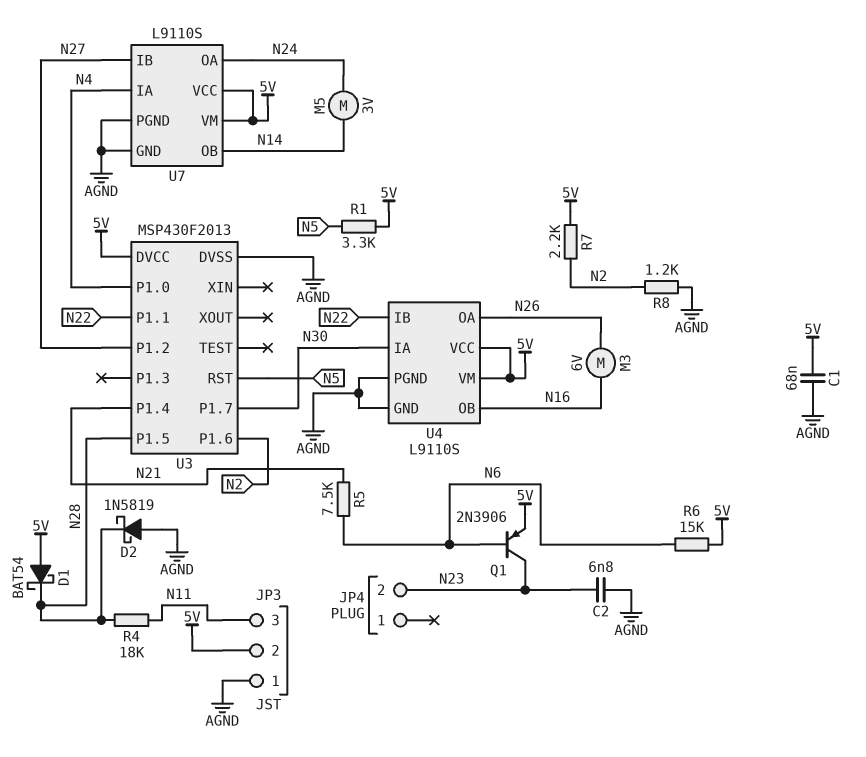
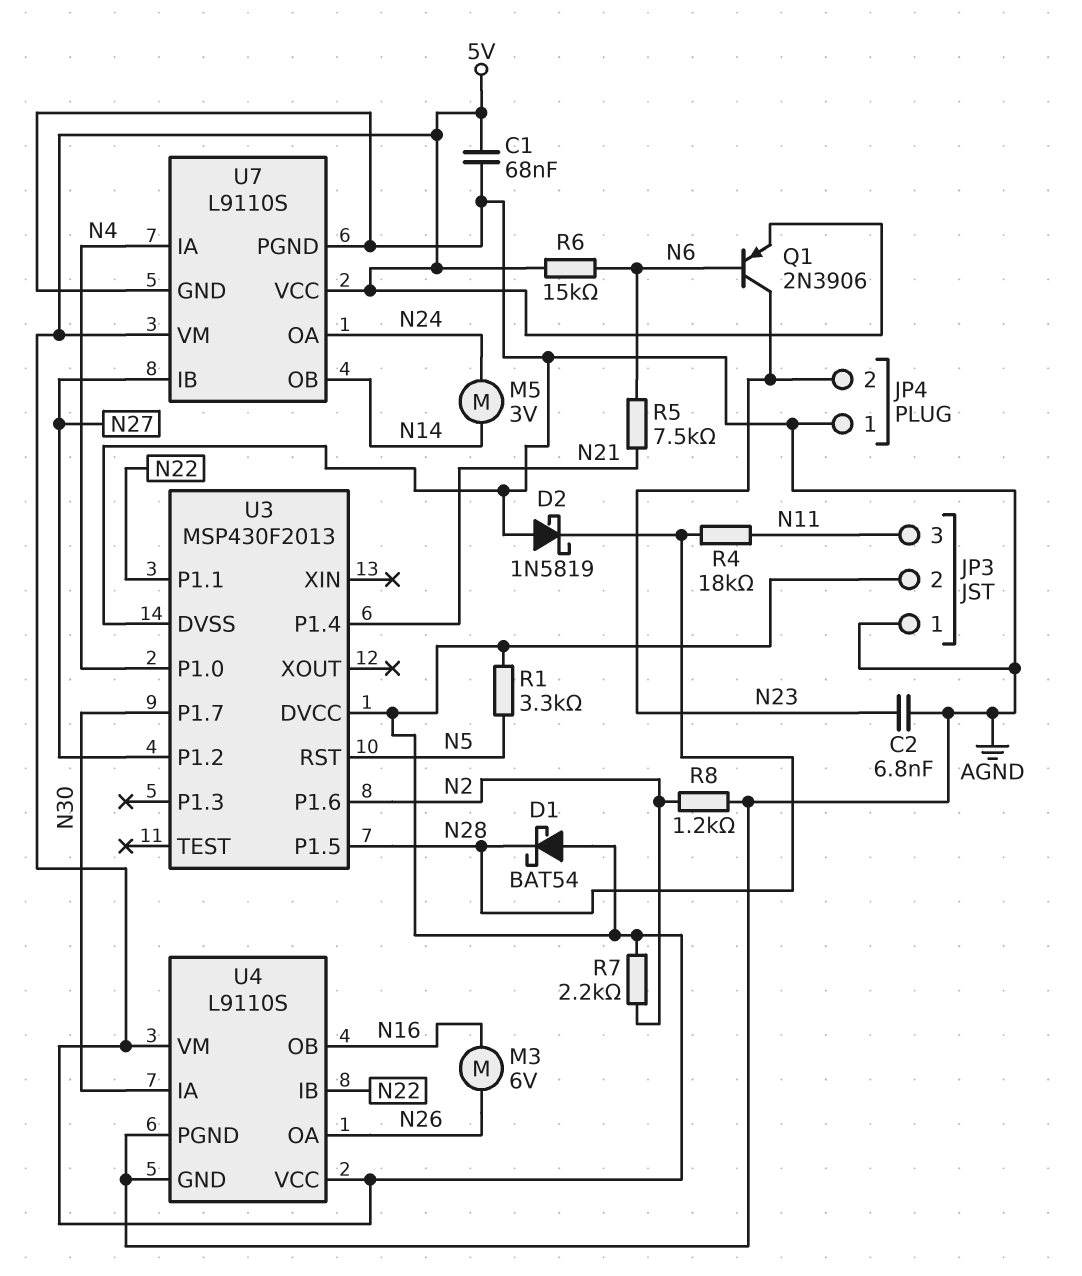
JP4 pin 1: none -> AGND

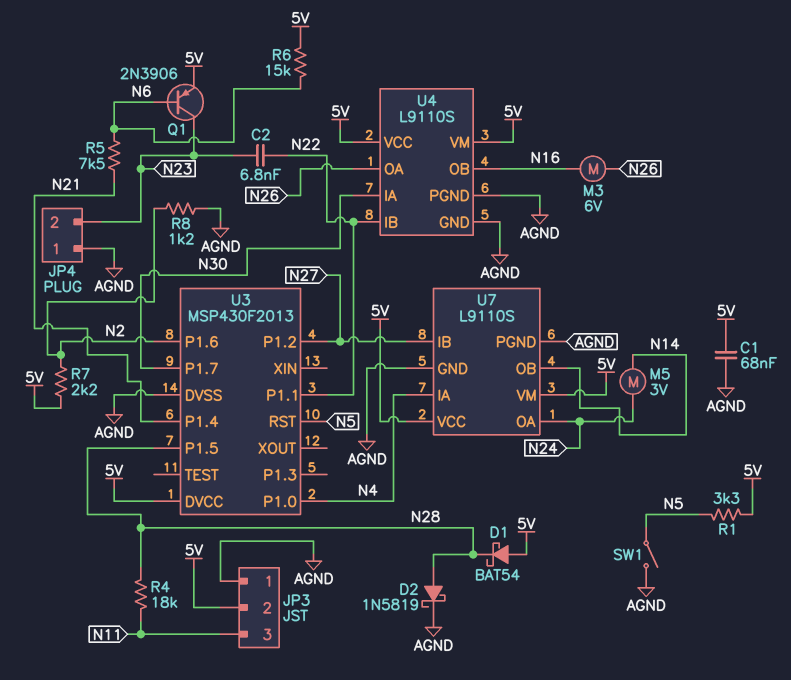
C2: 6.8nF (AGND, N23) -> 6.8nF (N22, N23)
D2: schottky 1N5819 (A AGND, K N28) -> schottky 1N5819 (A N28, K AGND)
SW1: none -> switch (AGND, N5)

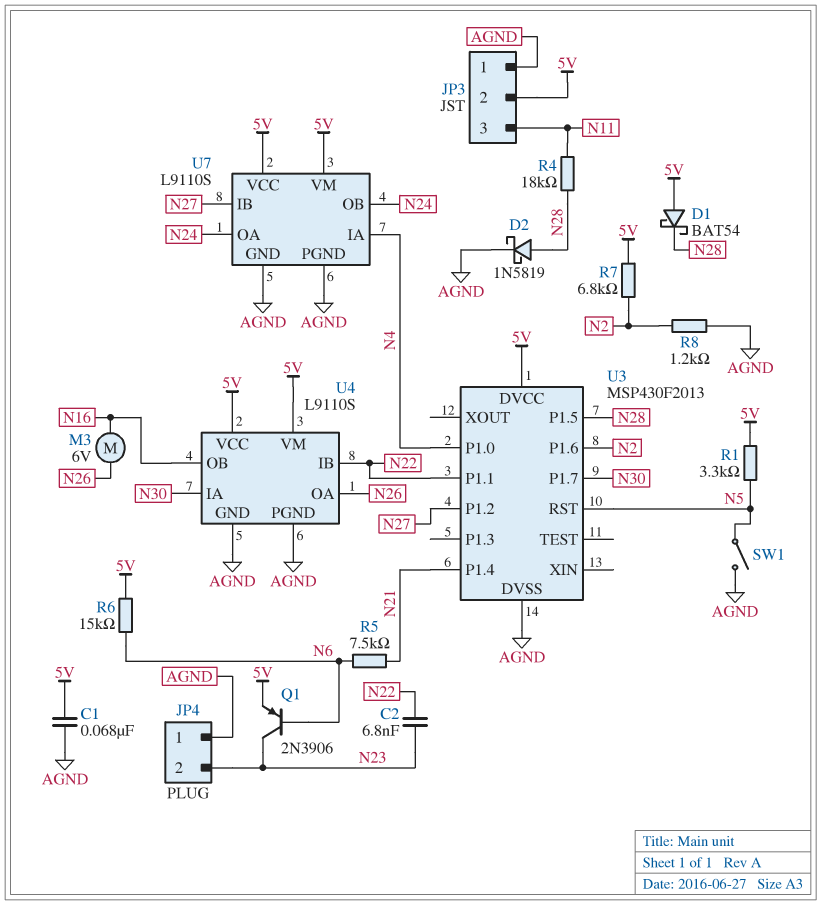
M5: motor 3V (N14, N24) -> none
R7: 2.2k (5V, N2) -> 6.8k (5V, N2)
U7 pin OB: N14 -> N24

